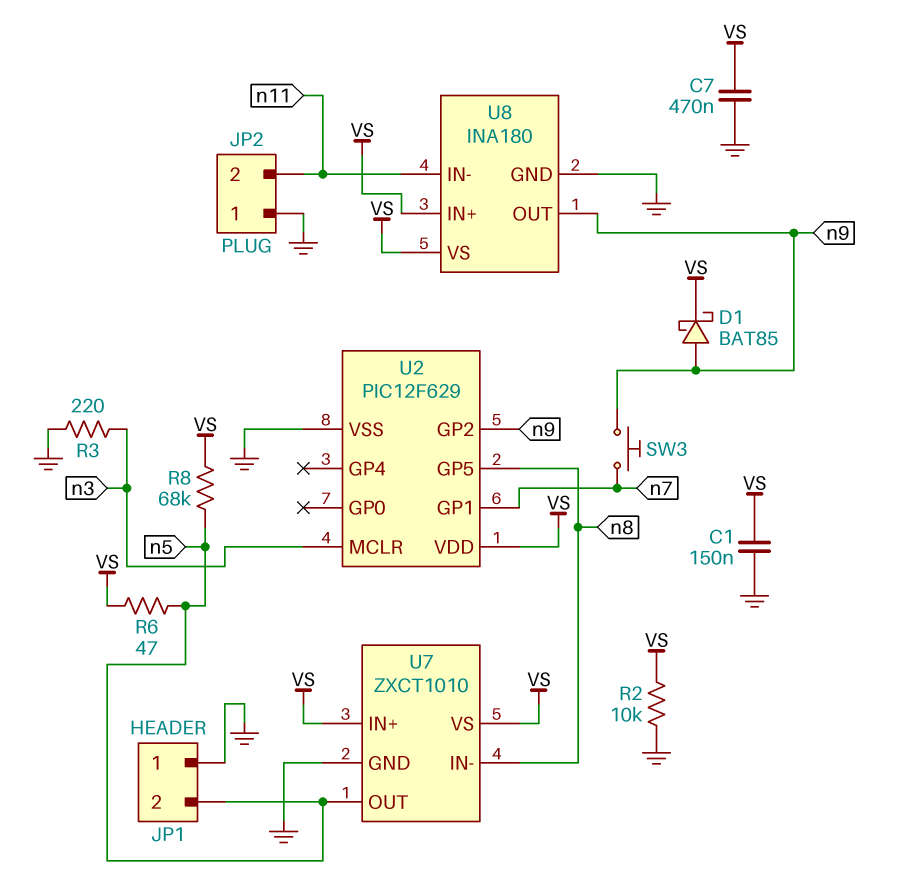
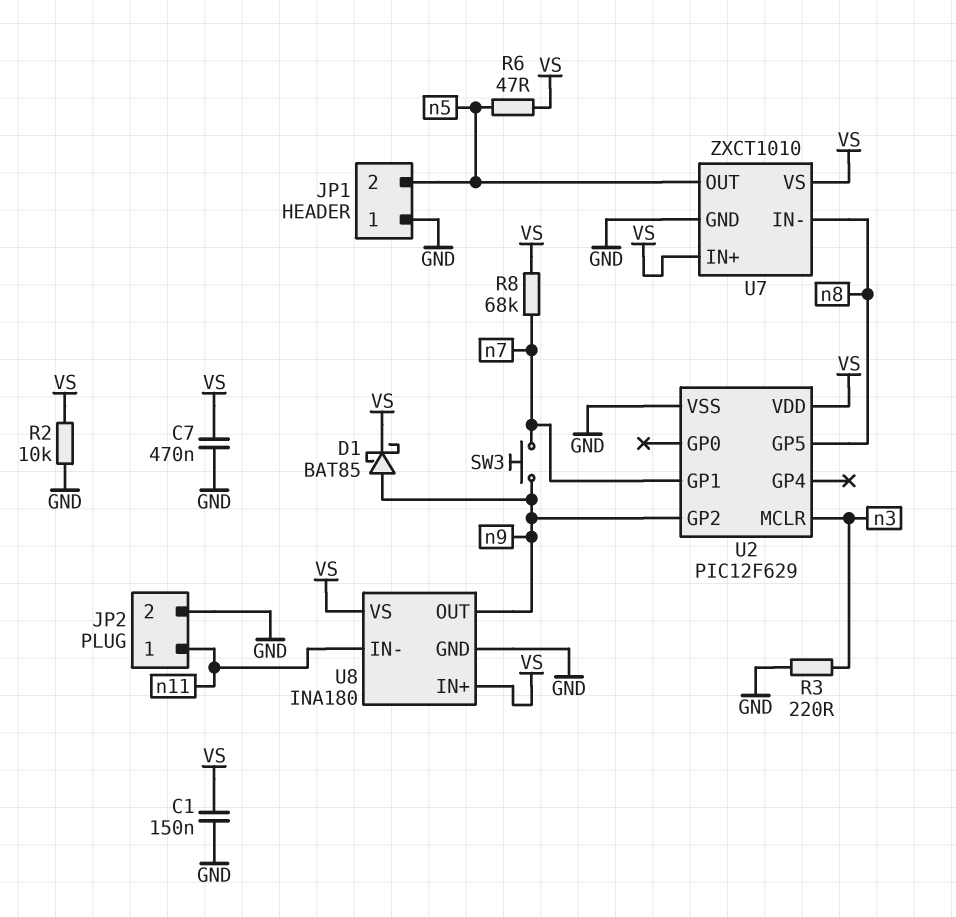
JP2 pin 1: GND -> n11
JP2 pin 2: n11 -> GND
R8: 68k (VS, n5) -> 68k (VS, n7)

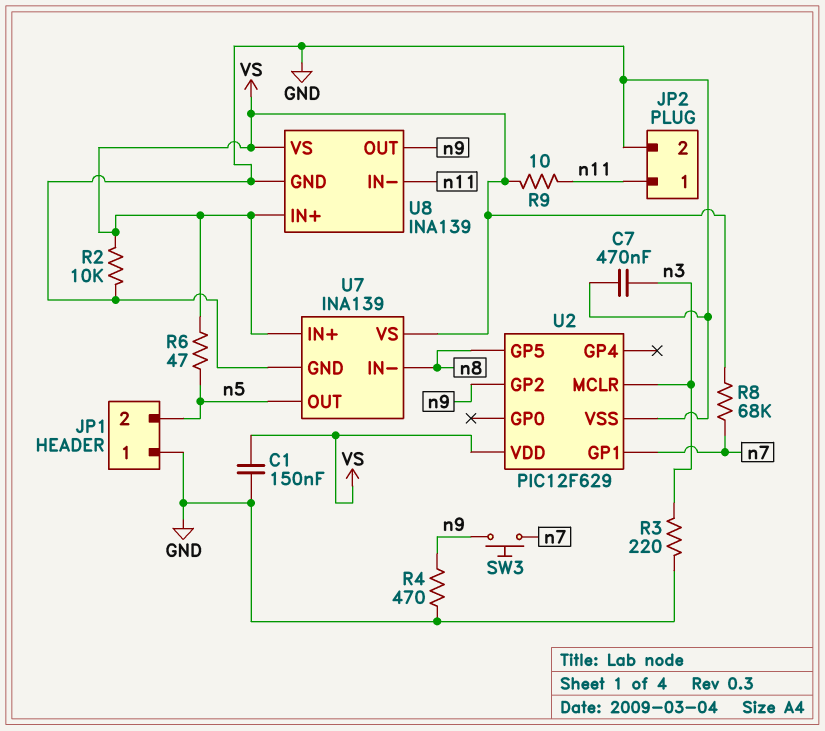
C7: 470nF (GND, VS) -> 470nF (GND, n3)
D1: schottky BAT85 (A n9, K VS) -> none
R4: none -> 470 (GND, n9)
R9: none -> 10 (VS, n11)
U7: ZXCT1010 -> INA139
U8: INA180 -> INA139

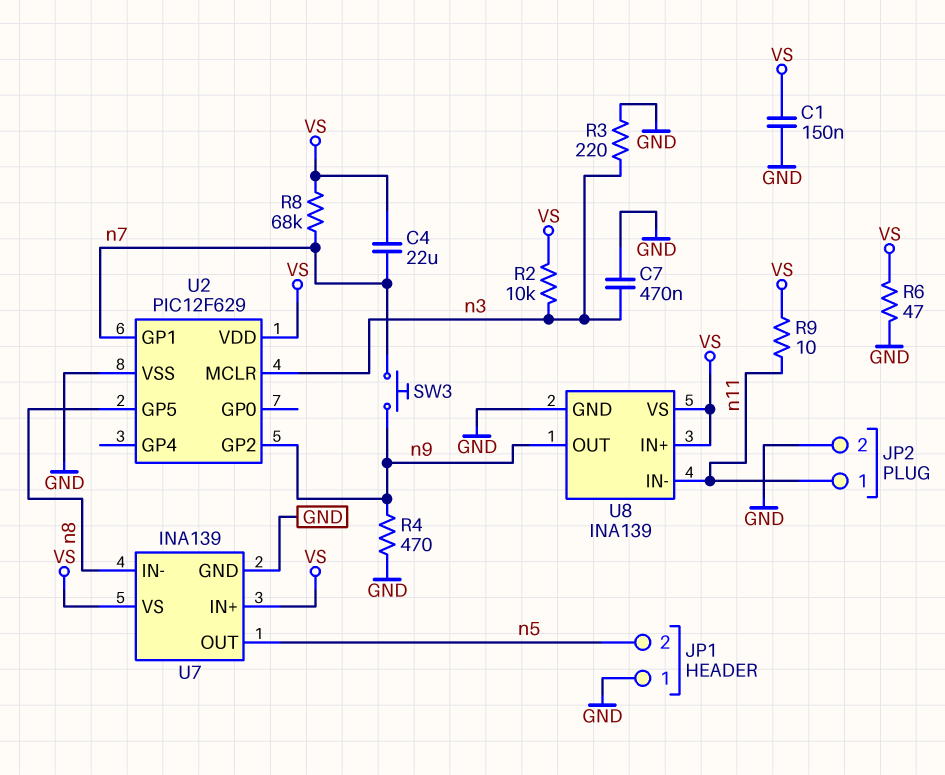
C4: none -> 22uF (VS, n7)
R2: 10k (GND, VS) -> 10k (VS, n3)
R6: 47 (VS, n5) -> 47 (GND, VS)

